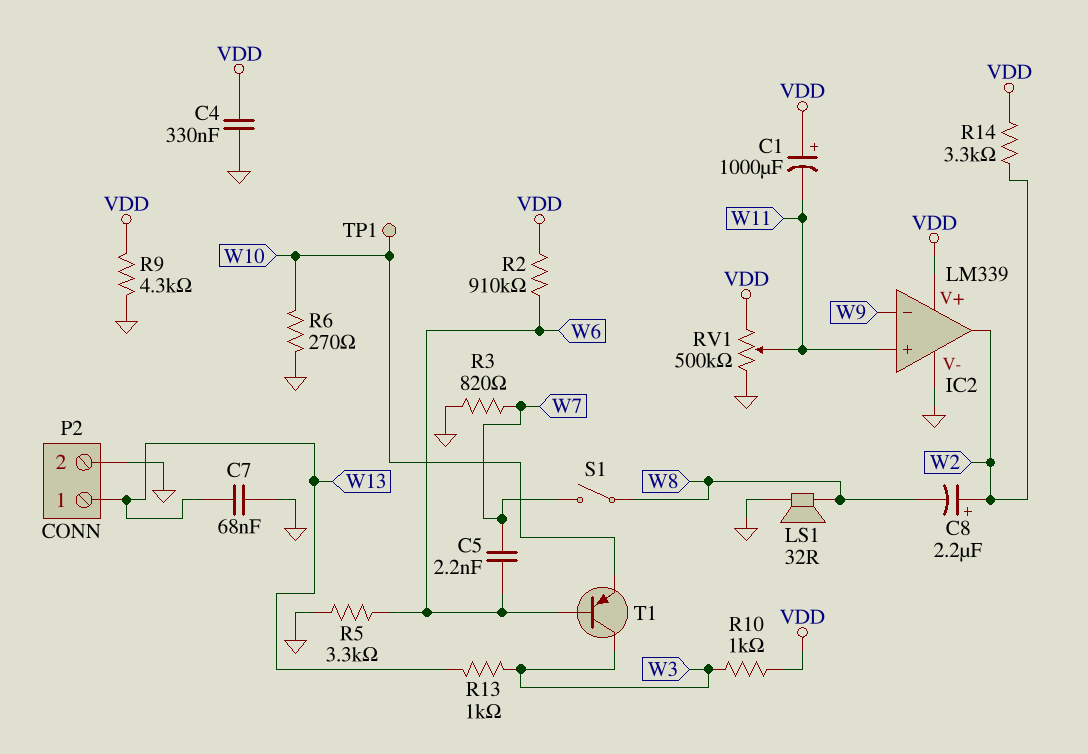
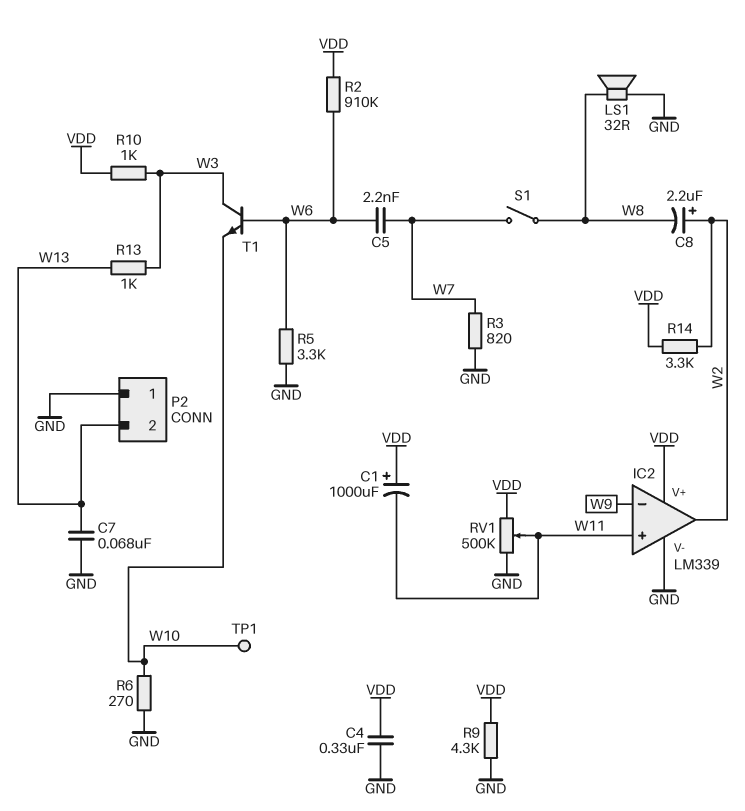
P2 pin 1: W13 -> GND
P2 pin 2: GND -> W13
T1: PNP (B W6, C W3, E W10) -> NPN (B W6, C W3, E W10)

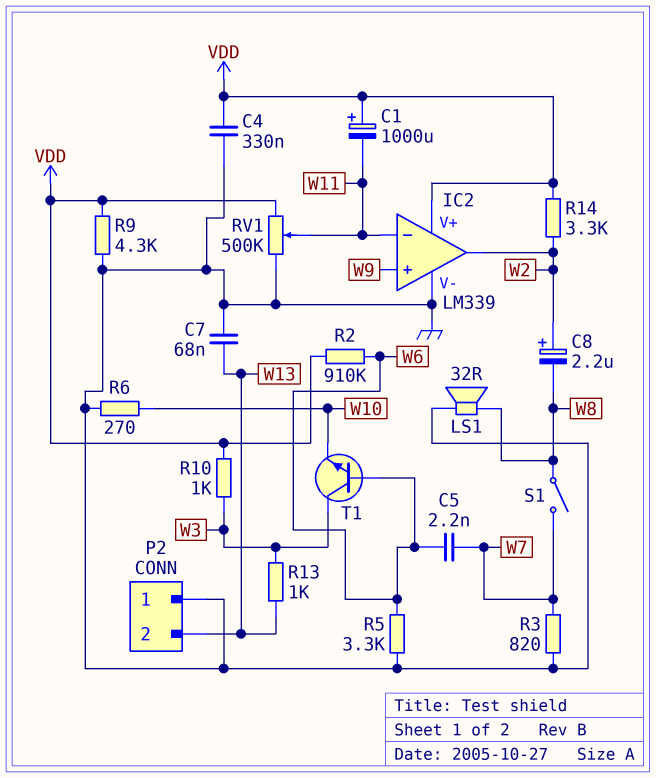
IC2 pin in+: W11 -> W9
IC2 pin in-: W9 -> W11
TP1: test point (W10) -> none

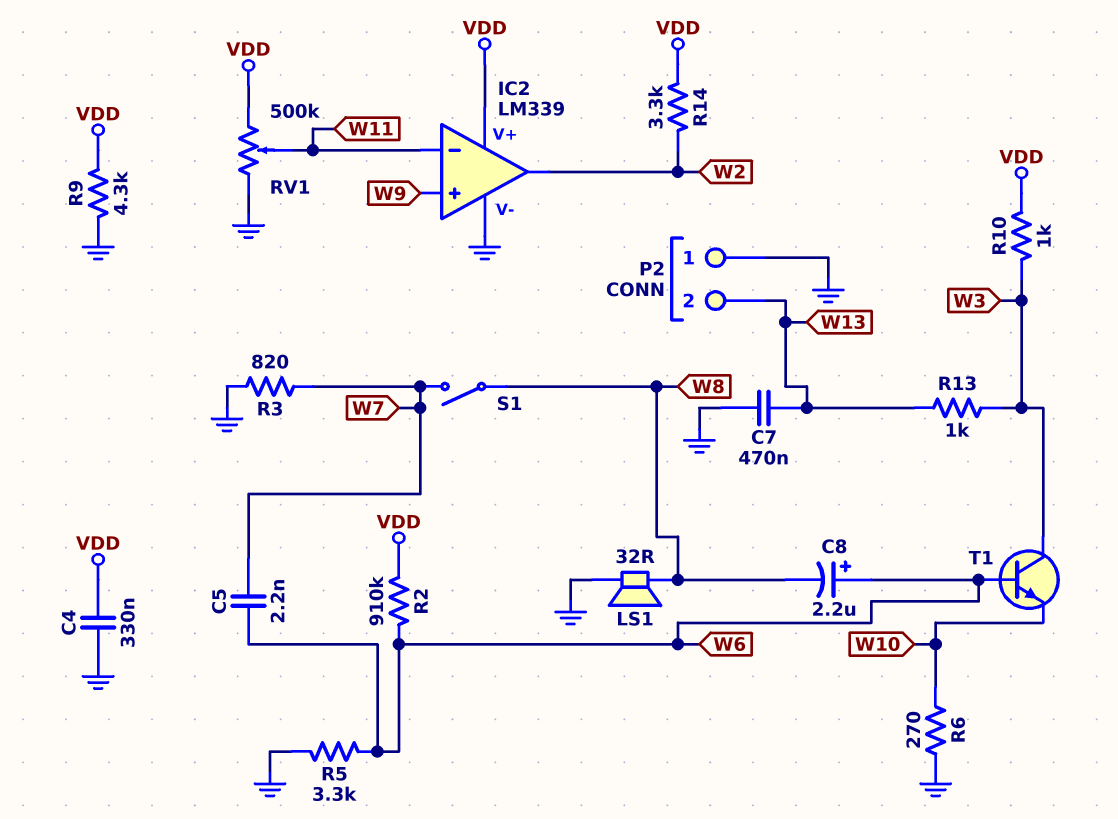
C1: 1000uF (plus VDD, minus W11) -> none
C7: 68nF (GND, W13) -> 470nF (GND, W13)
C8: 2.2uF (plus W2, minus W8) -> 2.2uF (plus W6, minus W8)

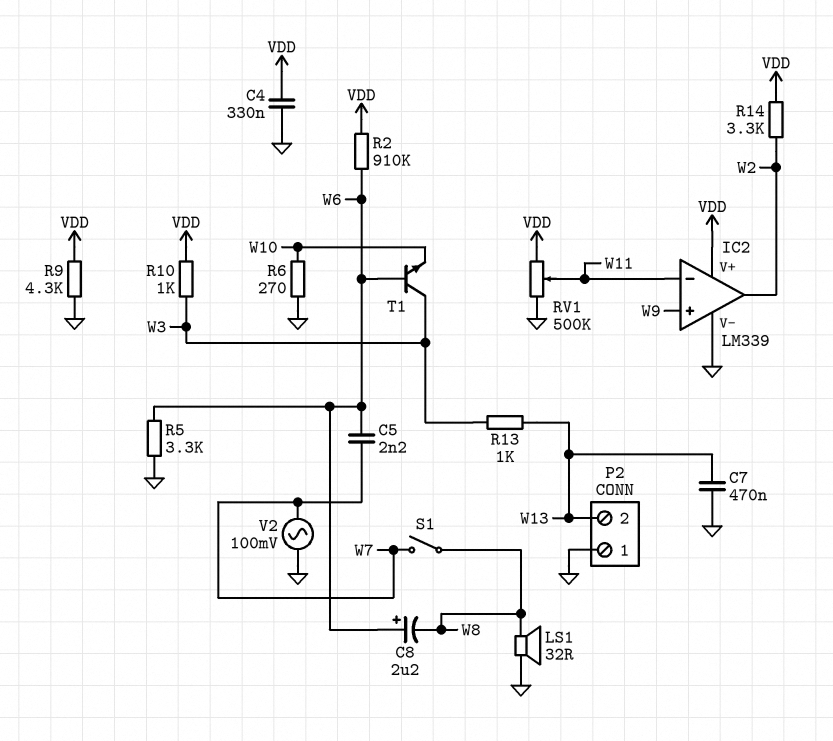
R3: 820 (GND, W7) -> none
V2: none -> AC 100mV (GND, W7)

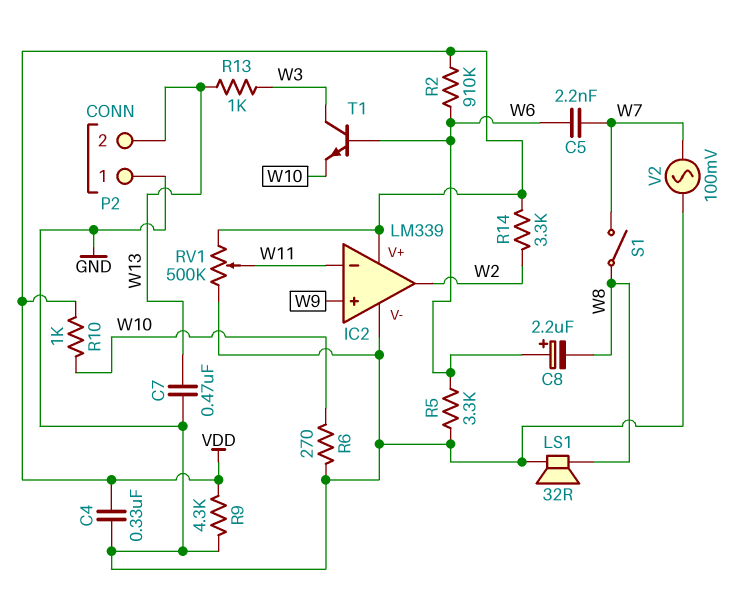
R10: 1k (VDD, W3) -> 1k (VDD, W10)

